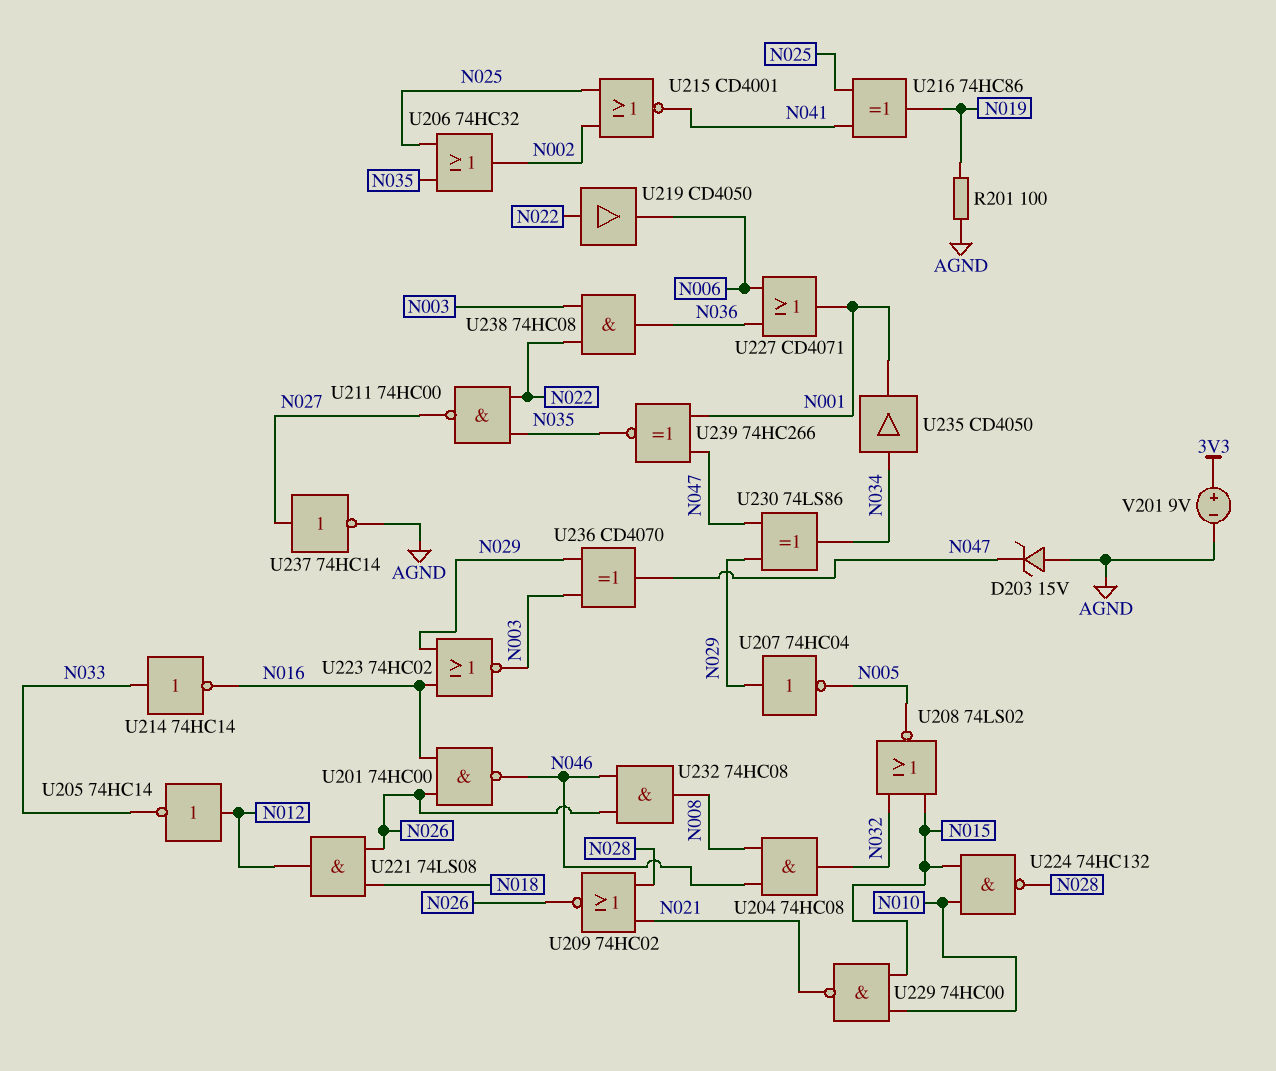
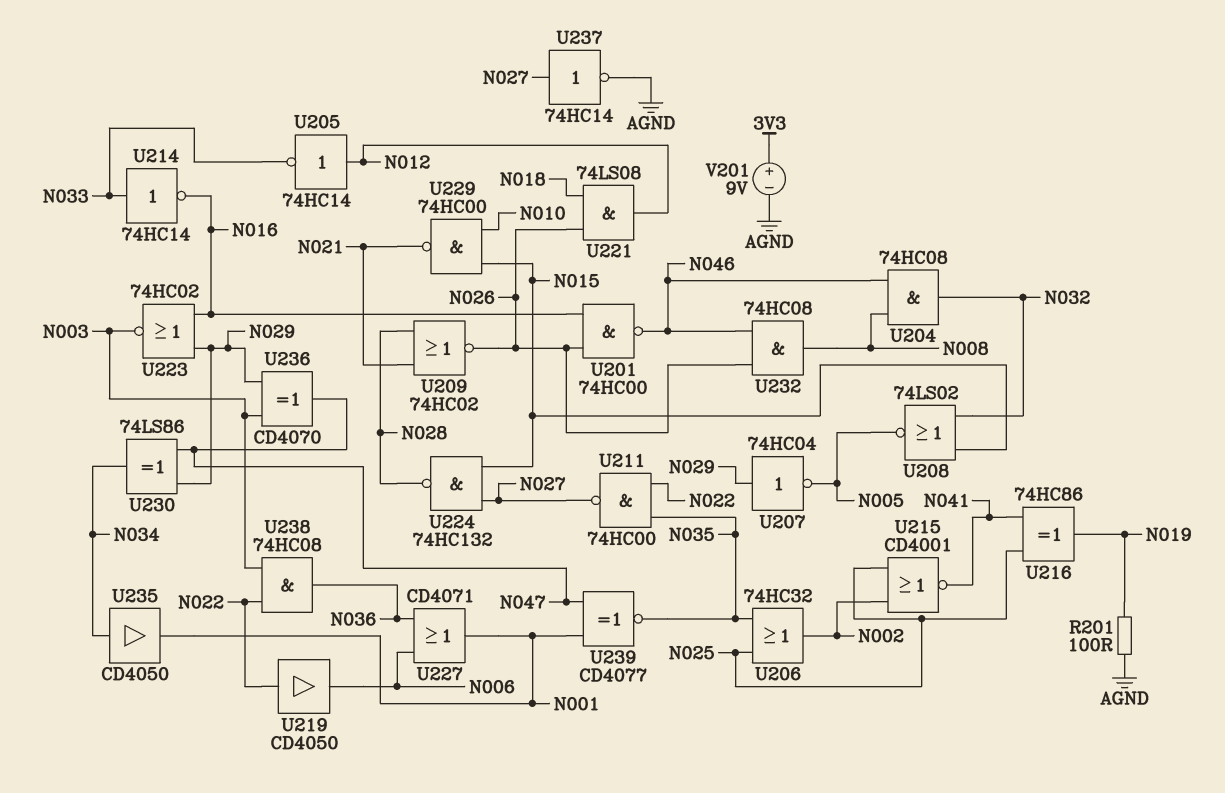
D203: zener 15V (A AGND, K N047) -> none
U224: NAND 74HC132 (in N010, in N015, out N028) -> NAND 74HC132 (in N015, in N027, out N028)
U239: XNOR 74HC266 (in N001, in N047, out N035) -> XNOR CD4077 (in N001, in N047, out N035)

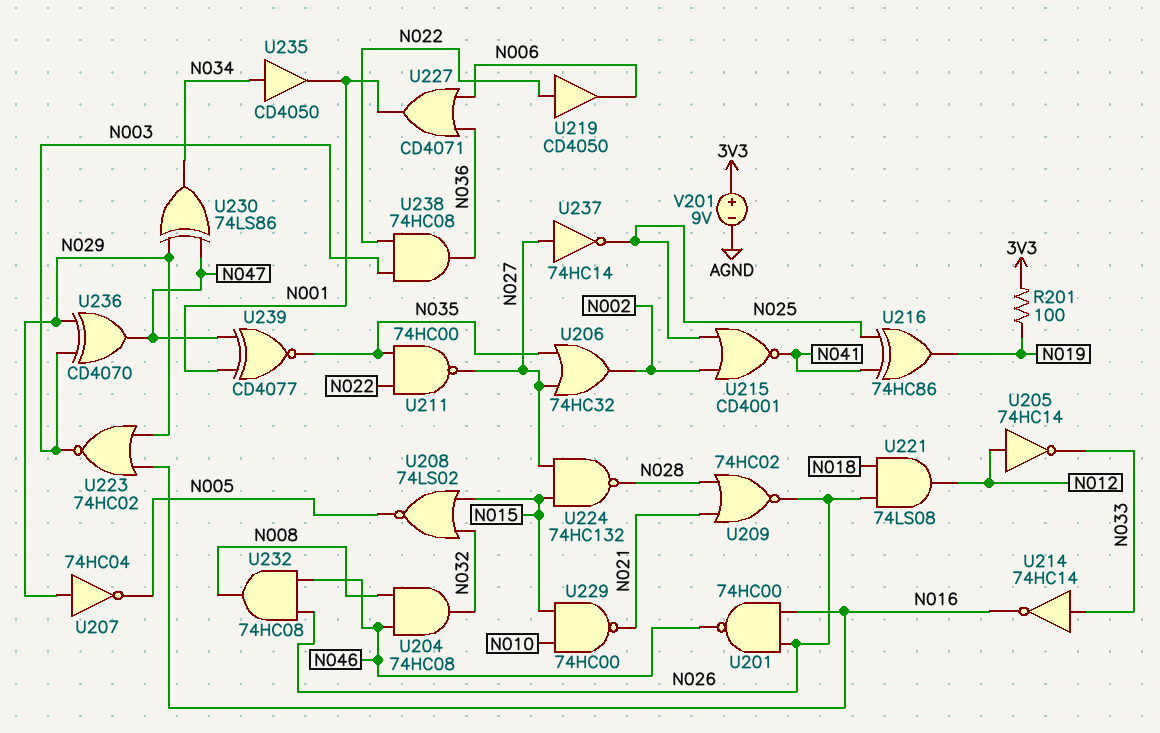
R201: 100 (AGND, N019) -> 100 (3V3, N019)
U206: OR 74HC32 (in N025, in N035, out N002) -> OR 74HC32 (in N027, in N035, out N002)
U237: NOT 74HC14 (in N027, out AGND) -> NOT 74HC14 (in N027, out N025)

